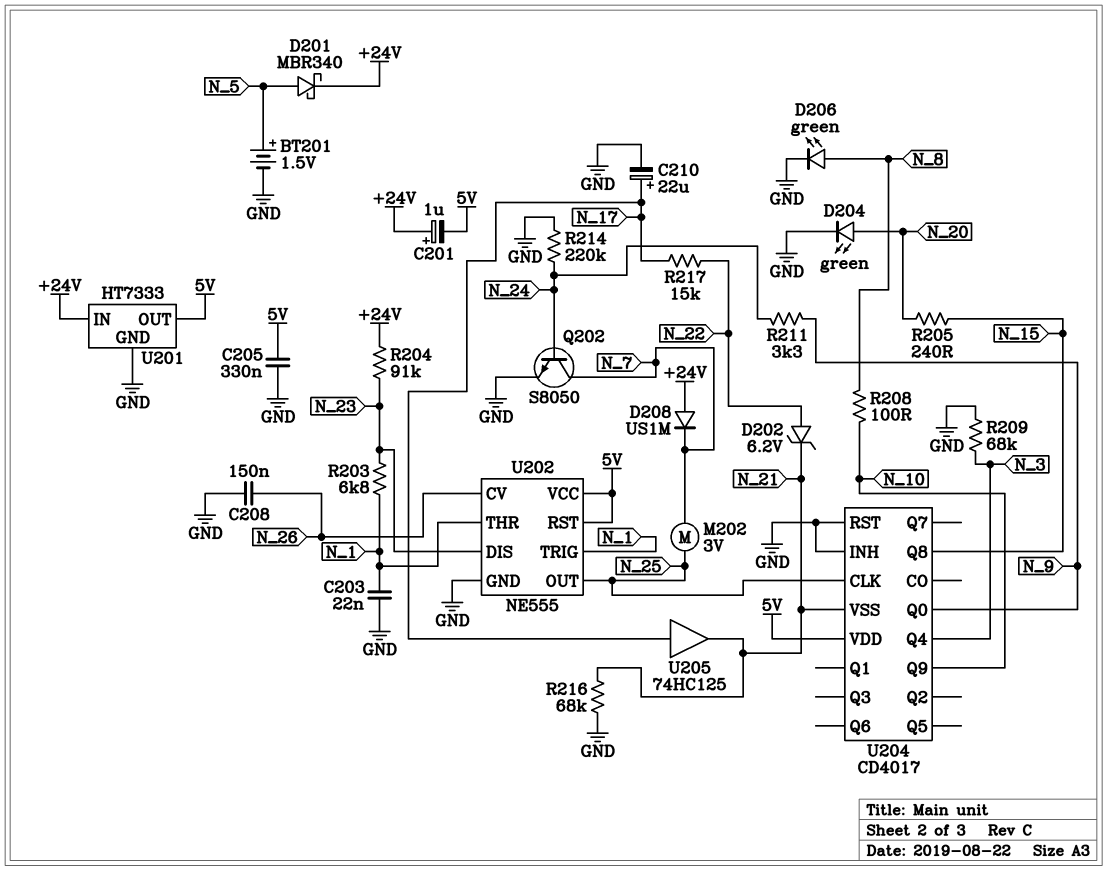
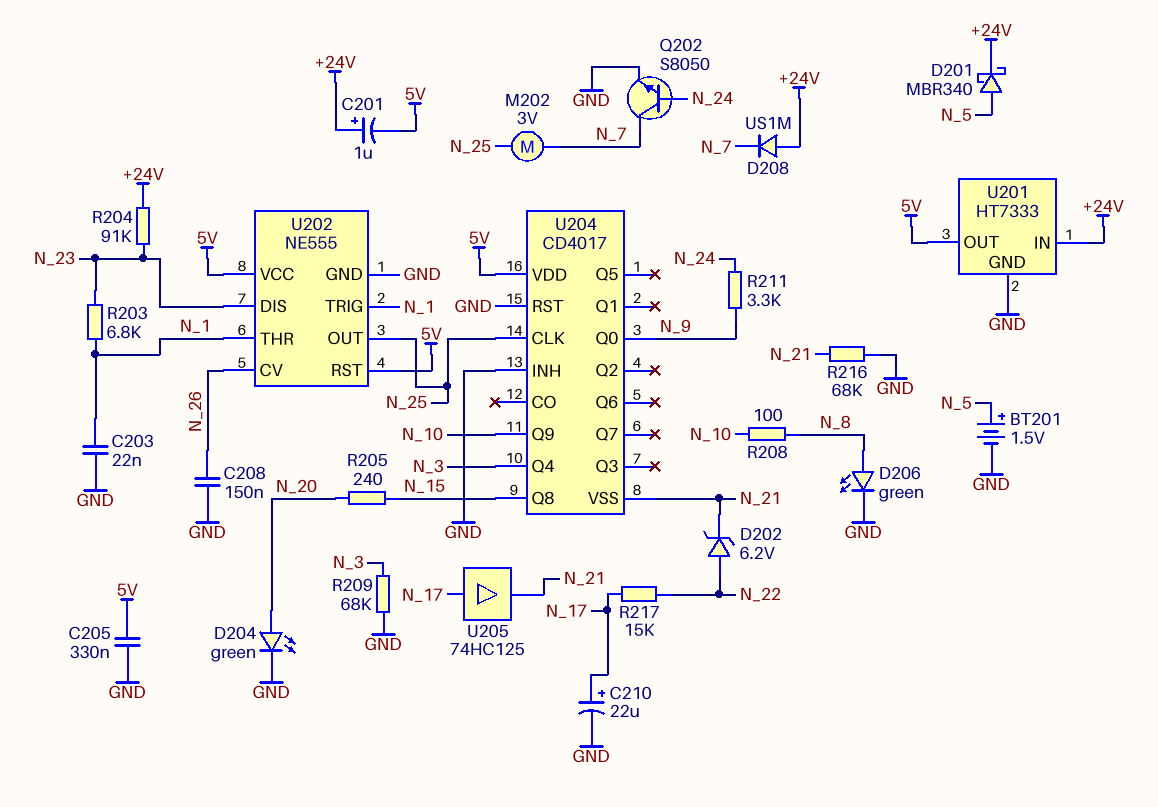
R214: 220k (GND, N_24) -> none

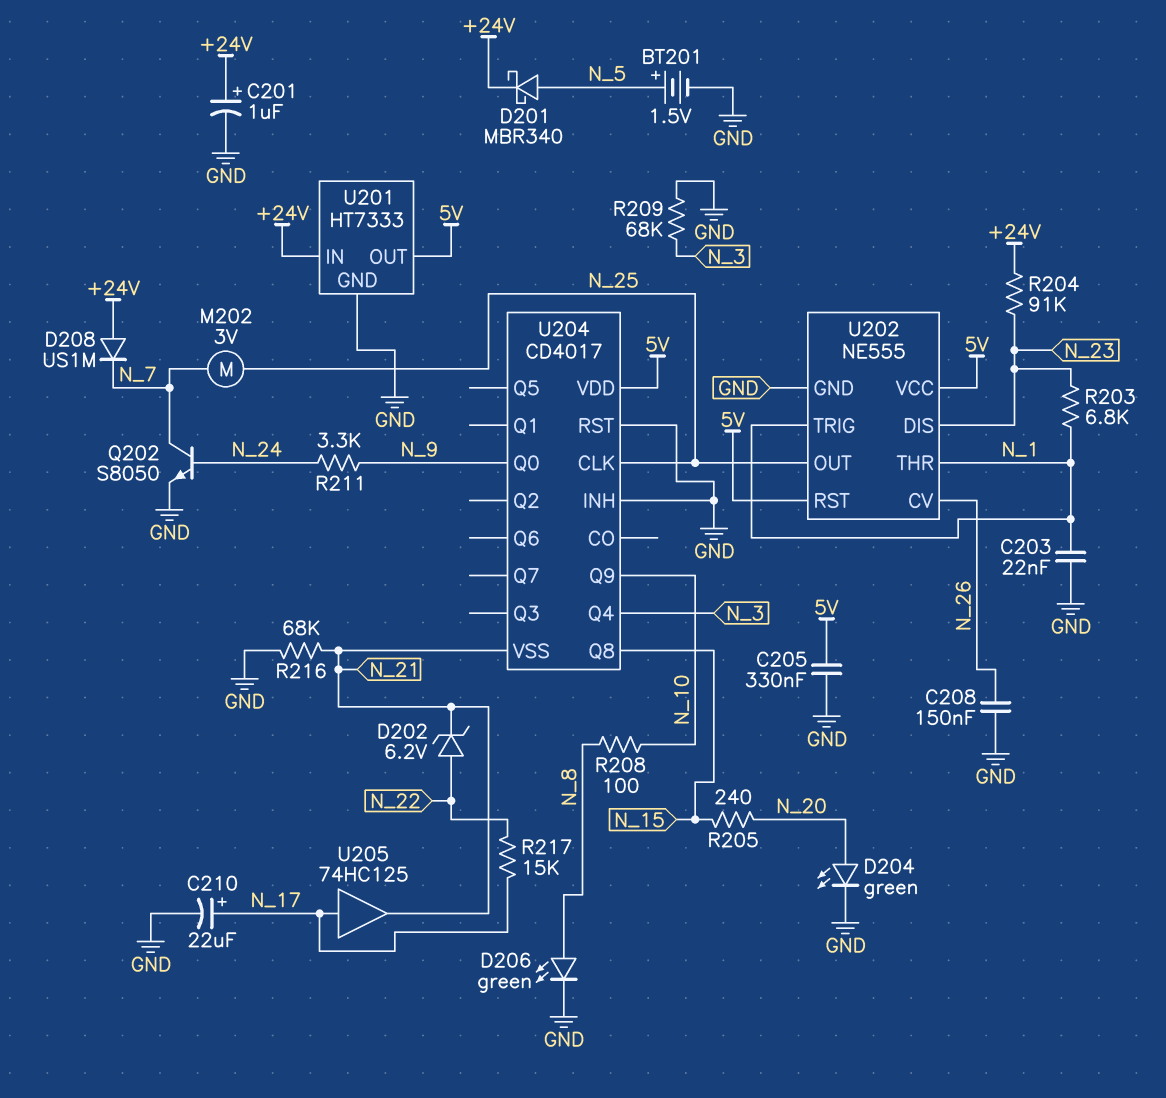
C201: 1uF (plus +24V, minus 5V) -> 1uF (plus +24V, minus GND)

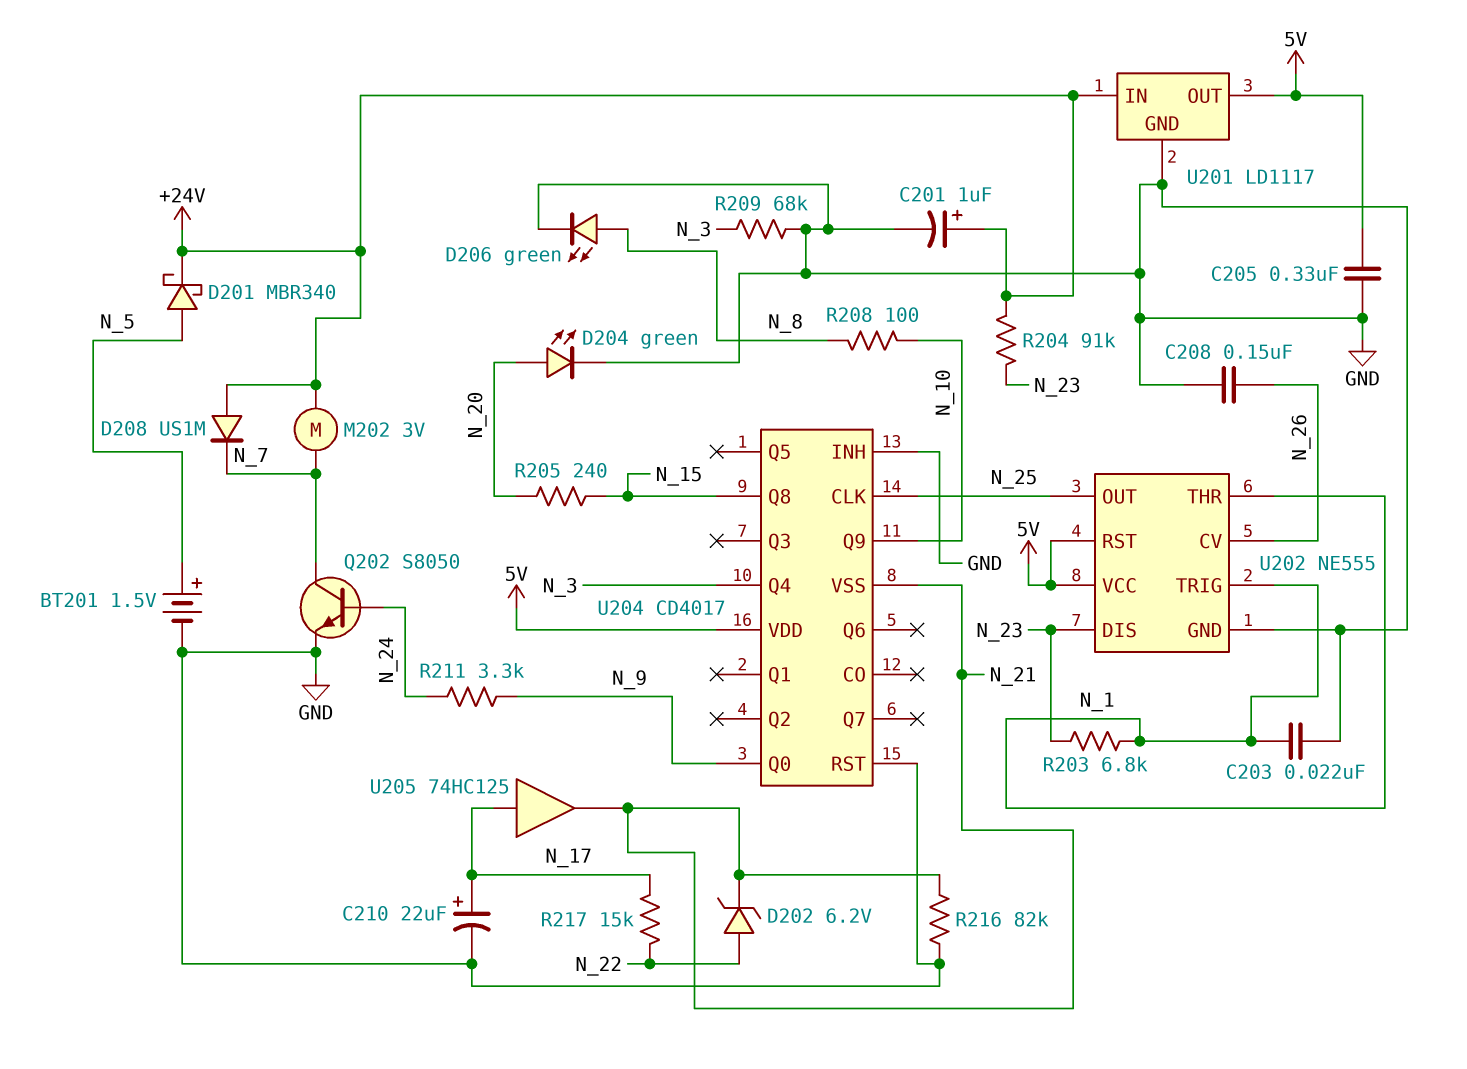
M202: motor 3V (N_7, N_25) -> motor 3V (+24V, N_7)
R216: 68k (GND, N_21) -> 82k (GND, N_21)
U201: HT7333 -> LD1117

